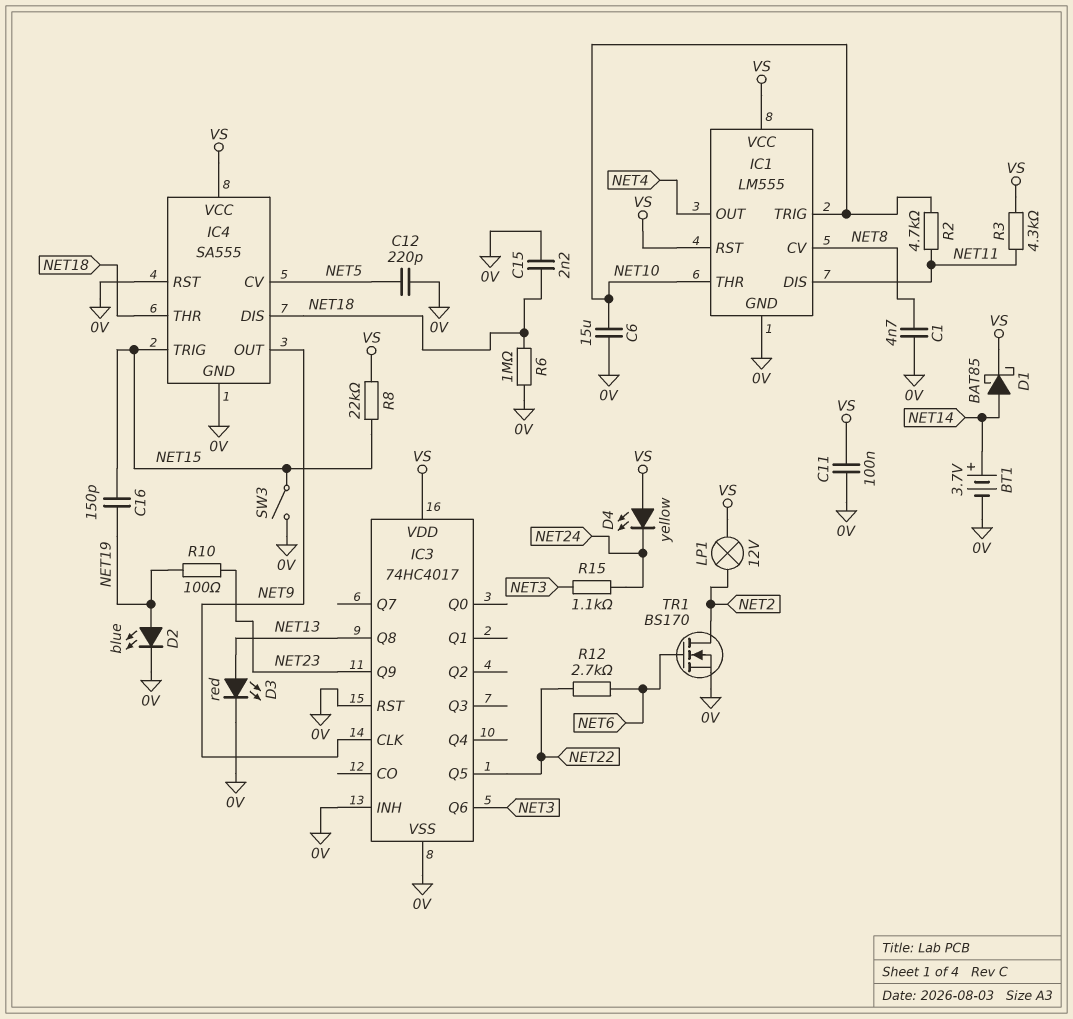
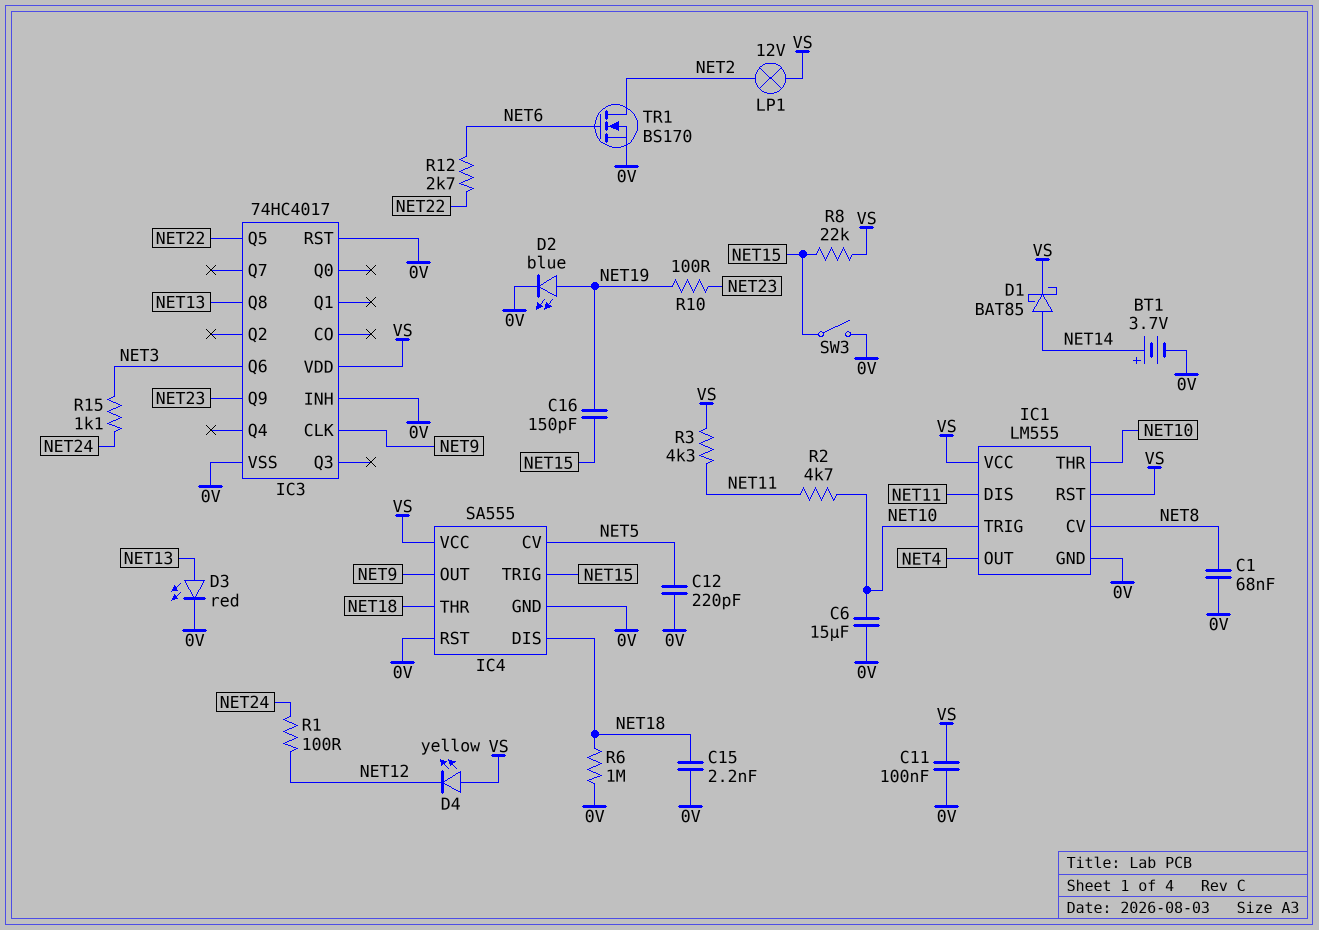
C1: 4.7nF (0V, NET8) -> 68nF (0V, NET8)
D4: LED yellow (A VS, K NET24) -> LED yellow (A VS, K NET12)
R1: none -> 100 (NET12, NET24)

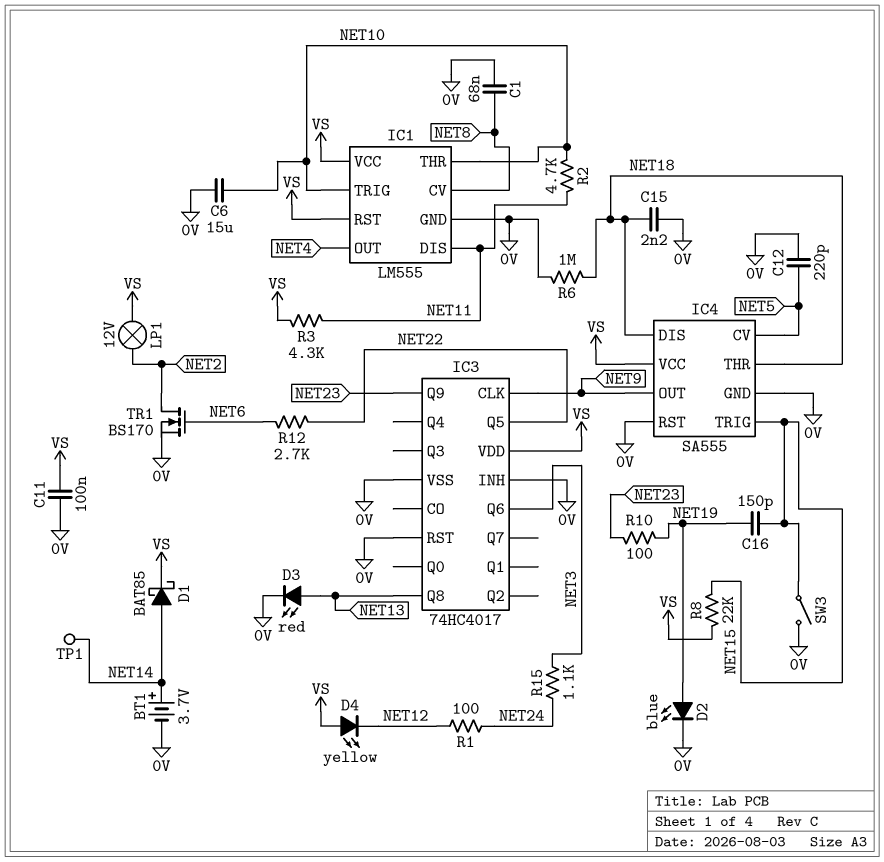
TP1: none -> test point (NET14)

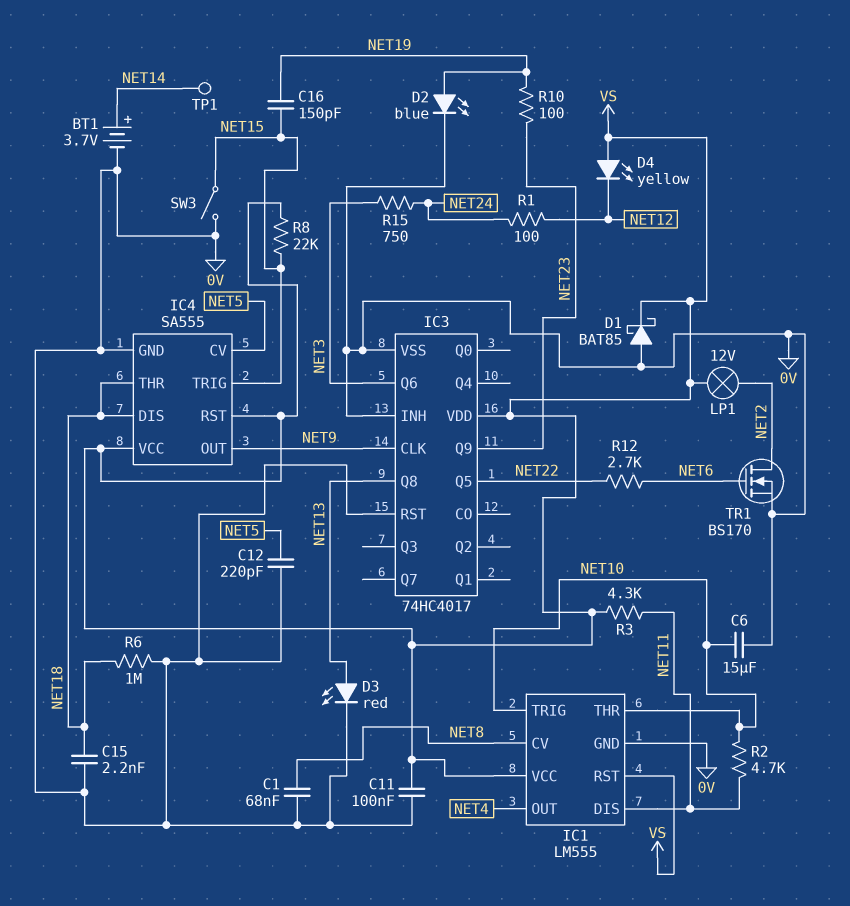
D1: schottky BAT85 (A NET14, K VS) -> schottky BAT85 (A 0V, K VS)
IC4 pin RST: 0V -> VS
R15: 1.1k (NET3, NET24) -> 750 (NET3, NET24)

